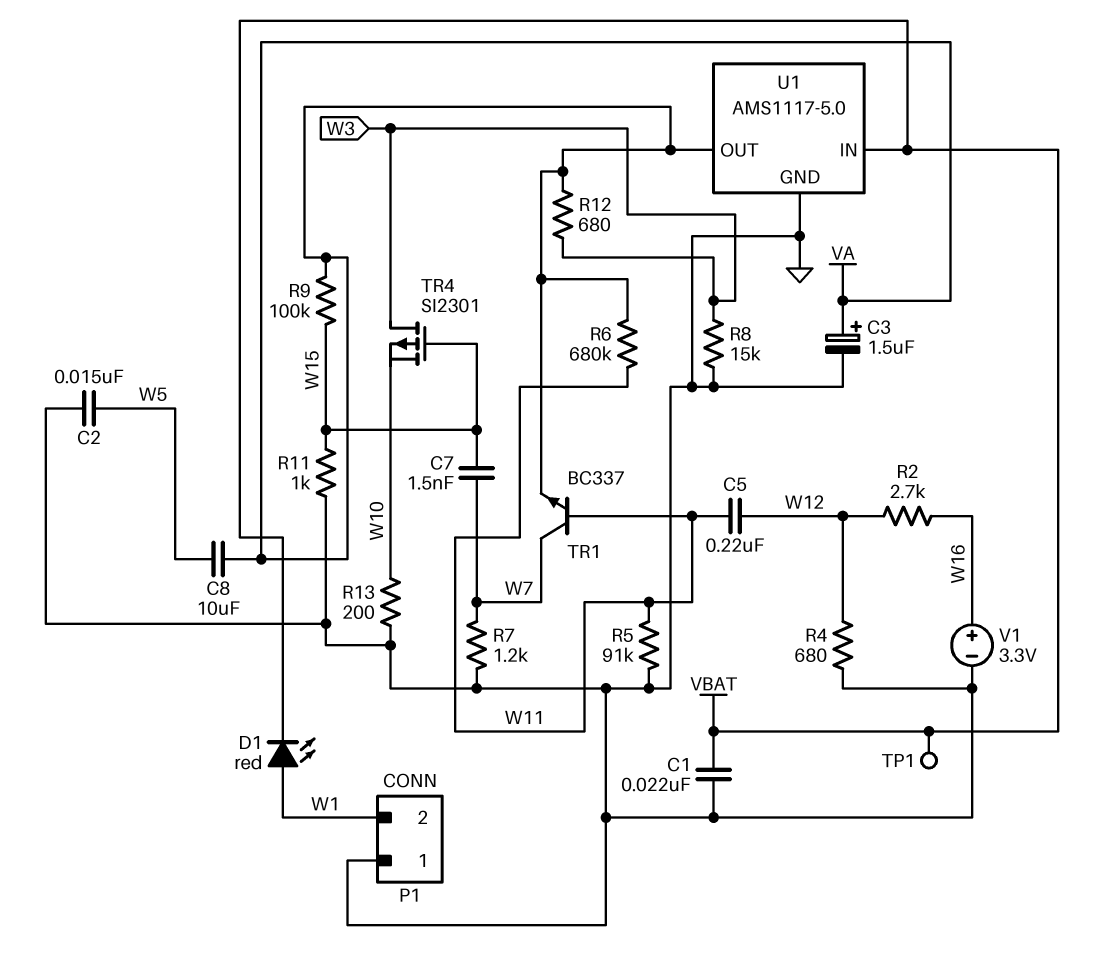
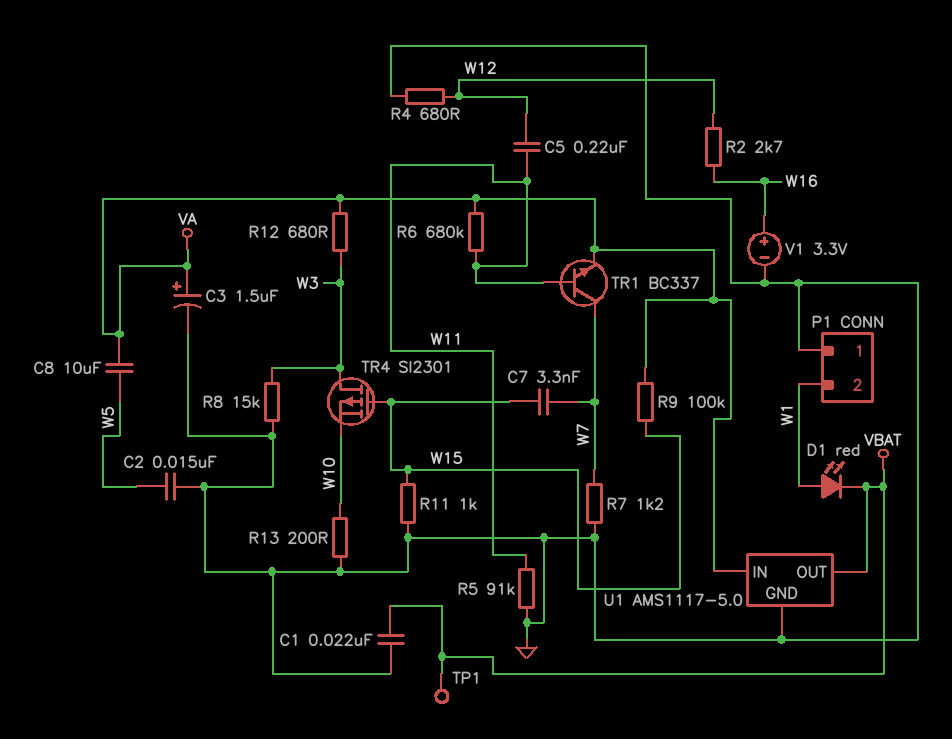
C7: 1.5nF (W7, W15) -> 3.3nF (W7, W15)
U1 pin IN: VBAT -> VA
U1 pin OUT: VA -> VBAT

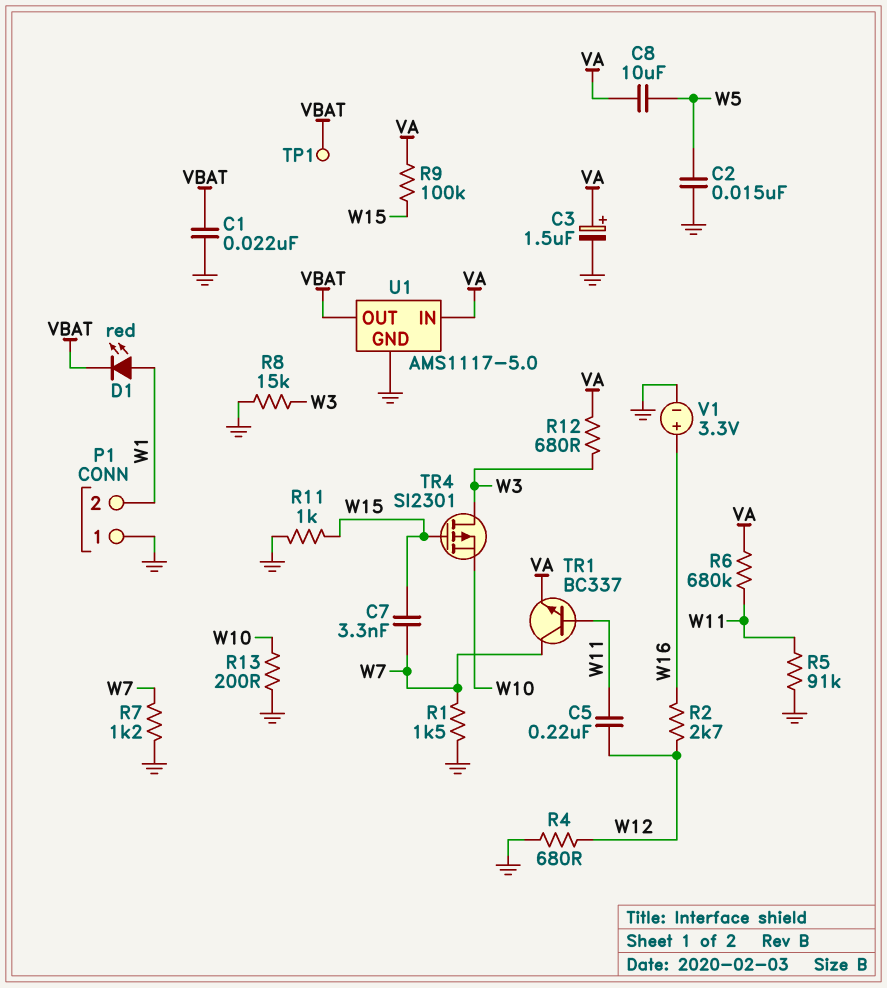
R1: none -> 1.5k (GND, W7)

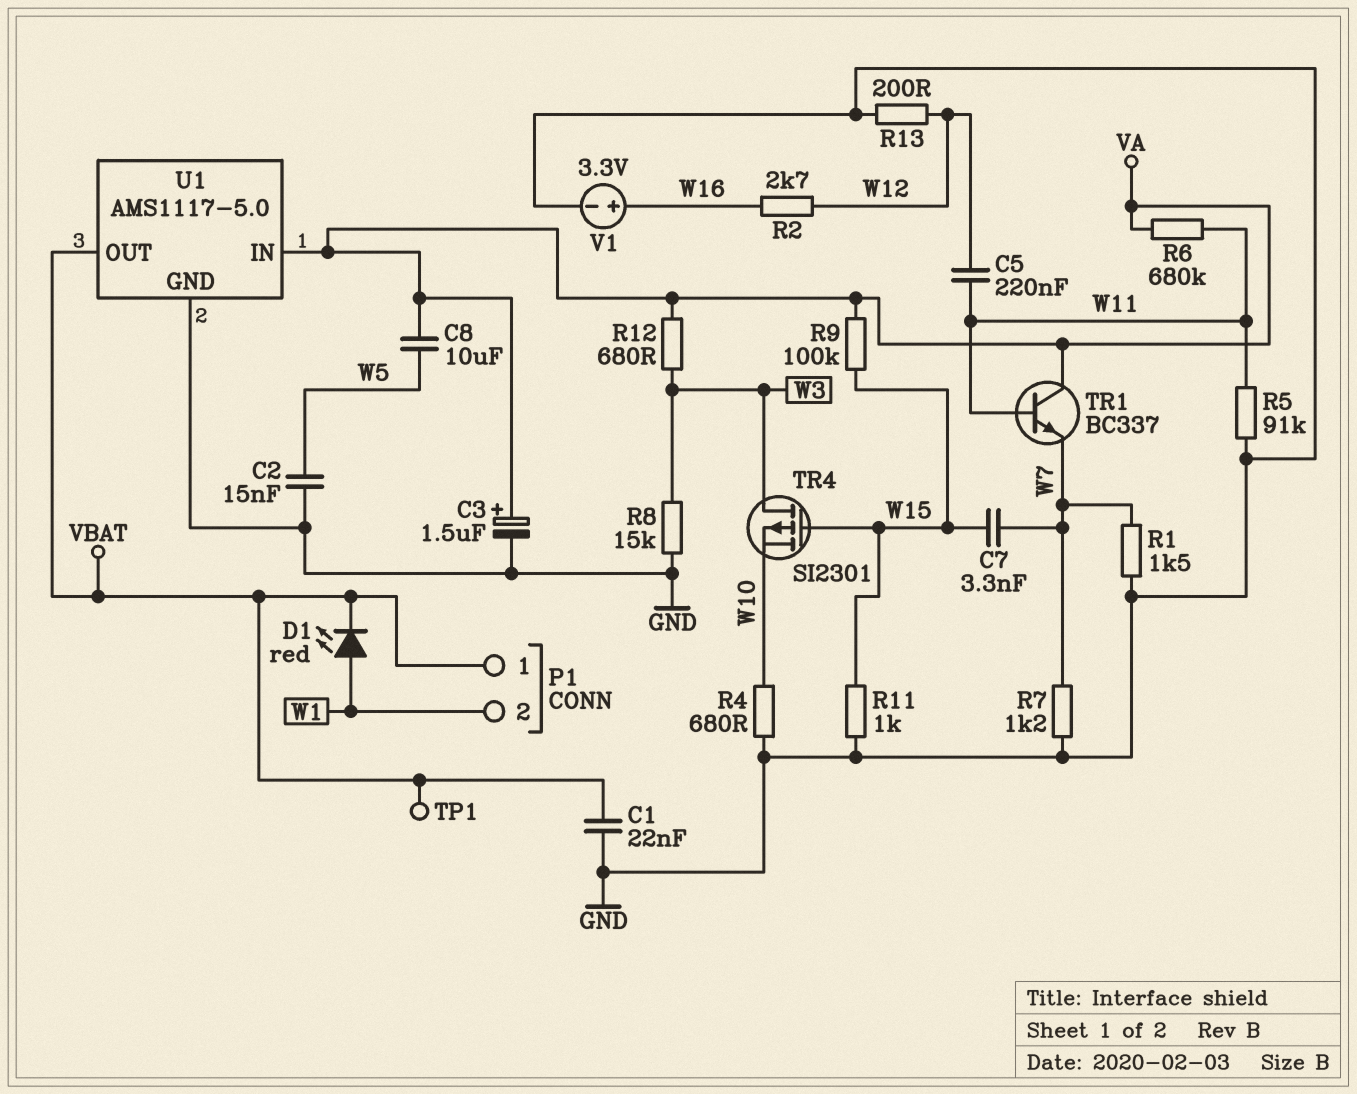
P1 pin 1: GND -> VBAT
R4: 680 (GND, W12) -> 680 (GND, W10)
R13: 200 (GND, W10) -> 200 (GND, W12)
TR1: NPN BC337 (B W11, C W7, E VA) -> NPN BC337 (B W11, C VA, E W7)

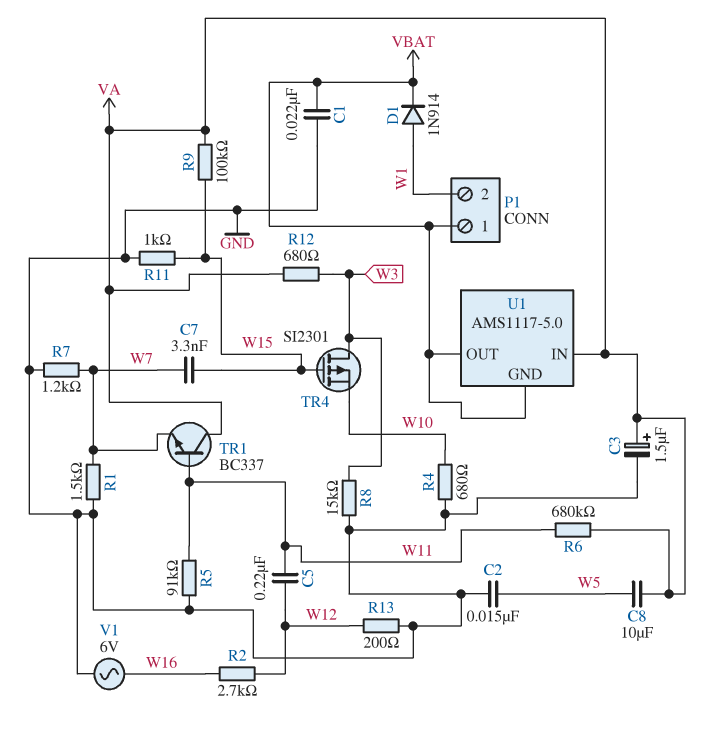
D1: LED red (A W1, K VBAT) -> diode 1N914 (A W1, K VBAT)
TP1: test point (VBAT) -> none
U1 pin GND: GND -> VBAT
V1: 3.3V (plus W16, minus GND) -> AC 6V (GND, W16)

